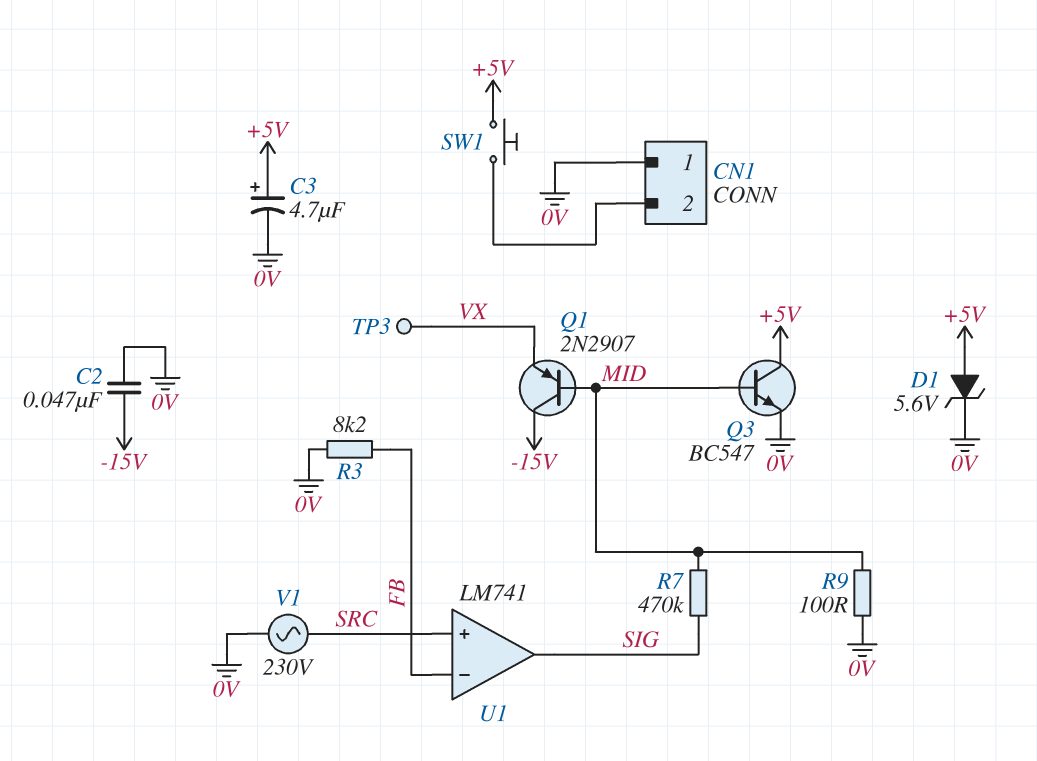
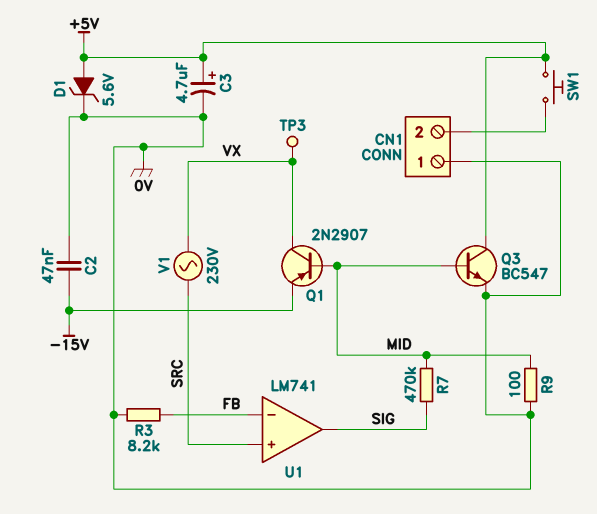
Q1: PNP 2N2907 (B MID, C -15V, E VX) -> PNP 2N2907 (B MID, C VX, E -15V)
V1: AC 230V (0V, SRC) -> AC 230V (SRC, VX)

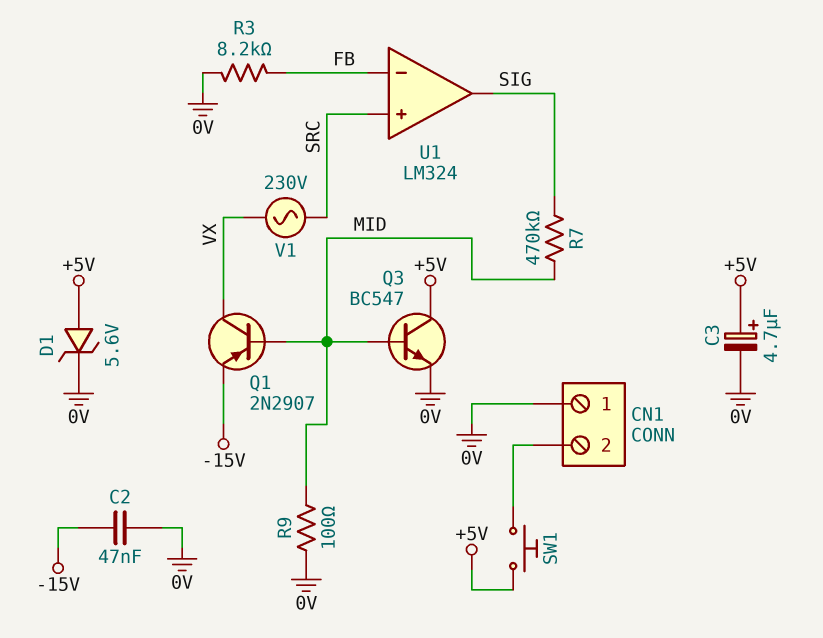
TP3: test point (VX) -> none
U1: LM741 -> LM324

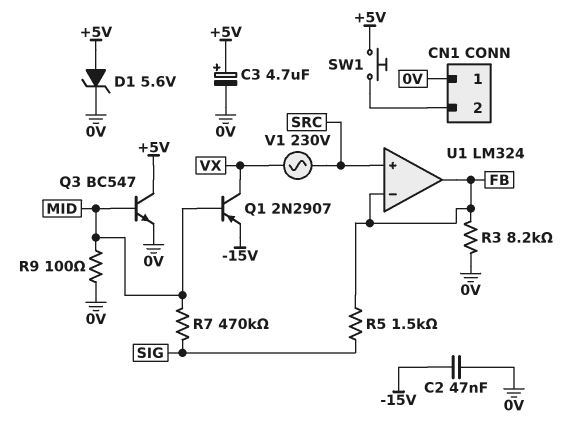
R5: none -> 1.5k (FB, SIG)
U1 pin out: SIG -> FB

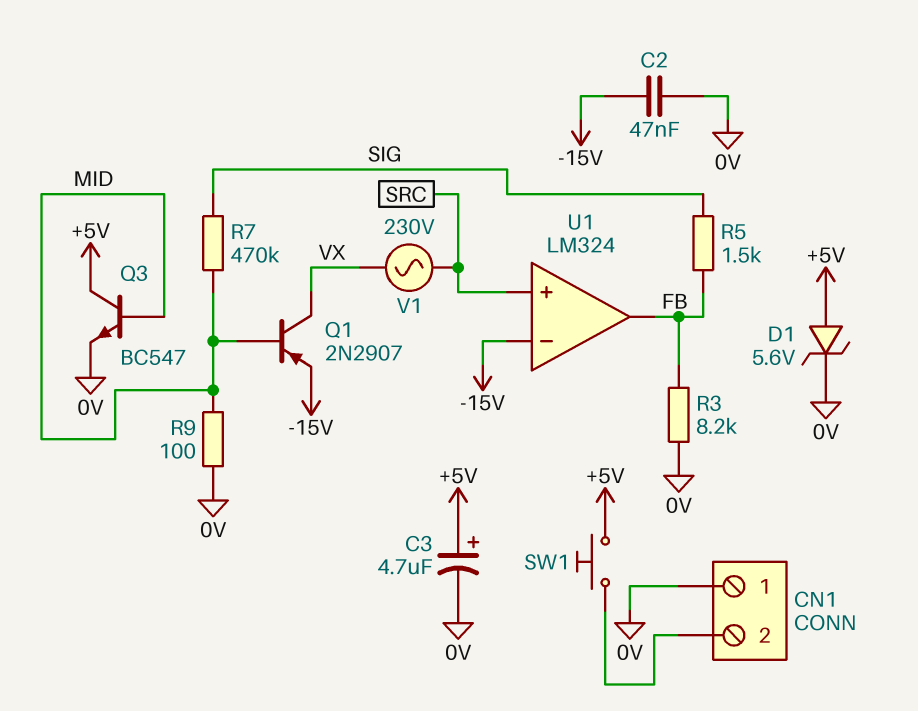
U1 pin in-: FB -> -15V

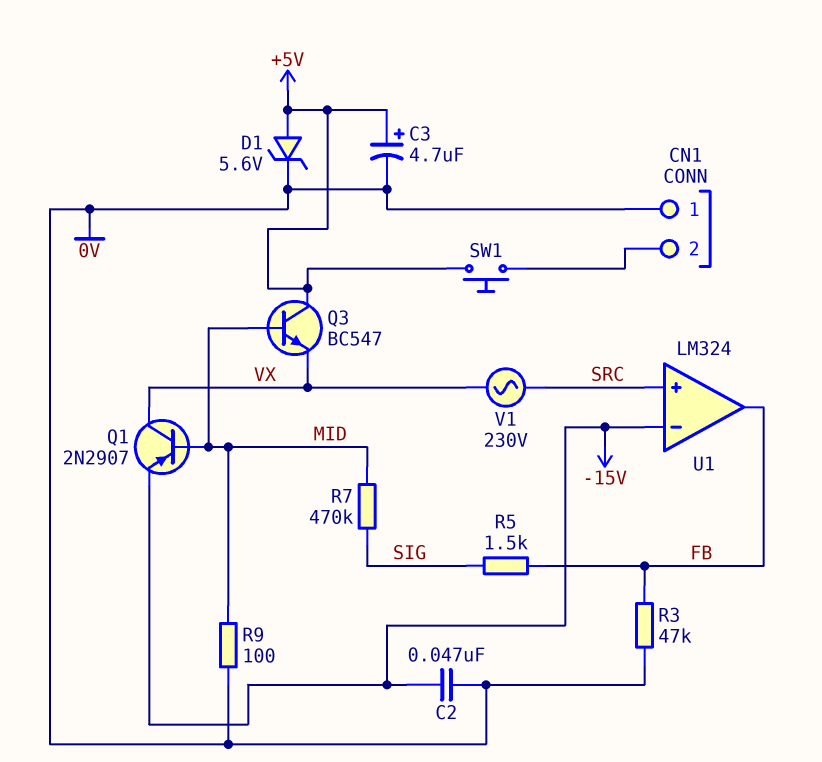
Q3: NPN BC547 (B MID, C +5V, E 0V) -> NPN BC547 (B MID, C +5V, E VX)
R3: 8.2k (0V, FB) -> 47k (0V, FB)

